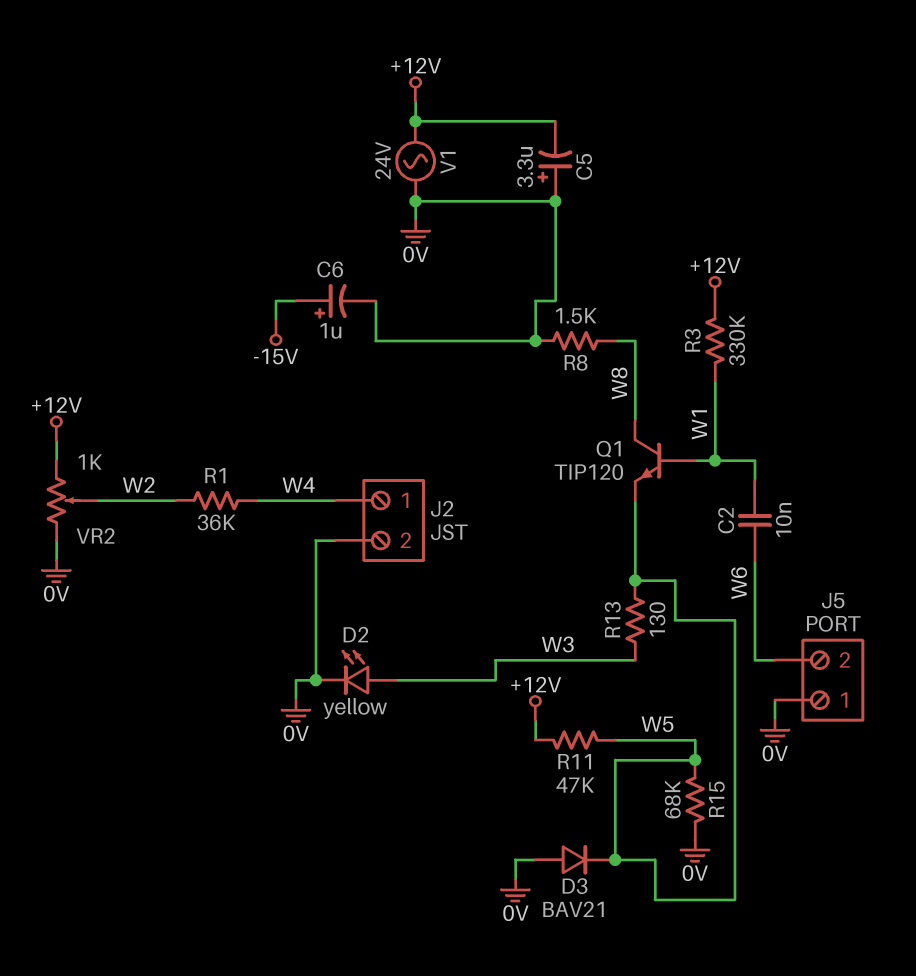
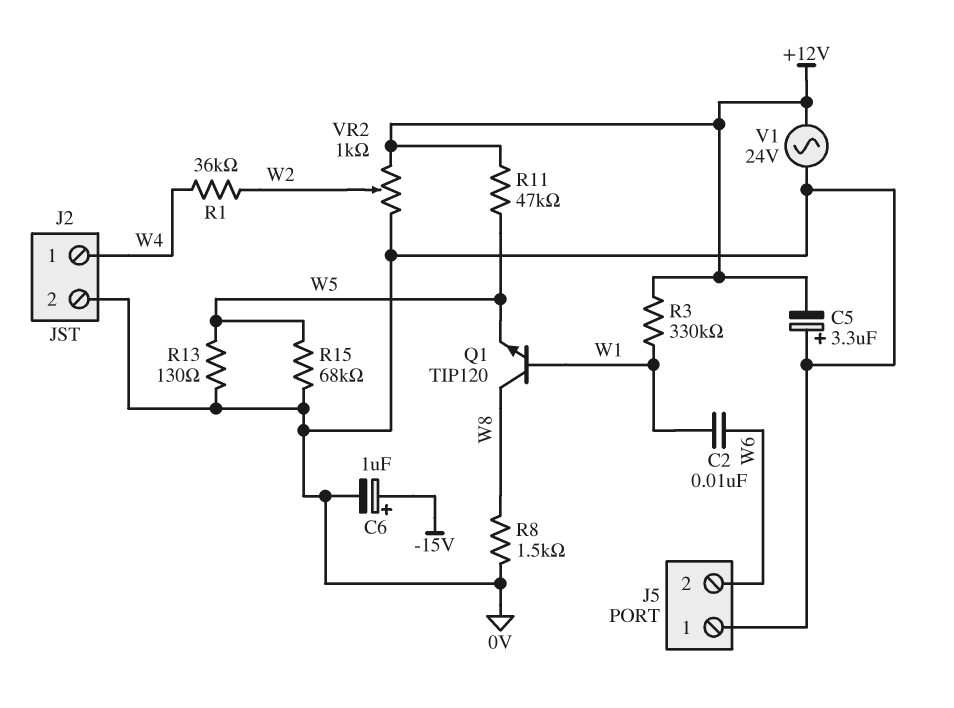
D2: LED yellow (A W3, K 0V) -> none
D3: diode BAV21 (A 0V, K W5) -> none
R13: 130 (W3, W5) -> 130 (0V, W5)

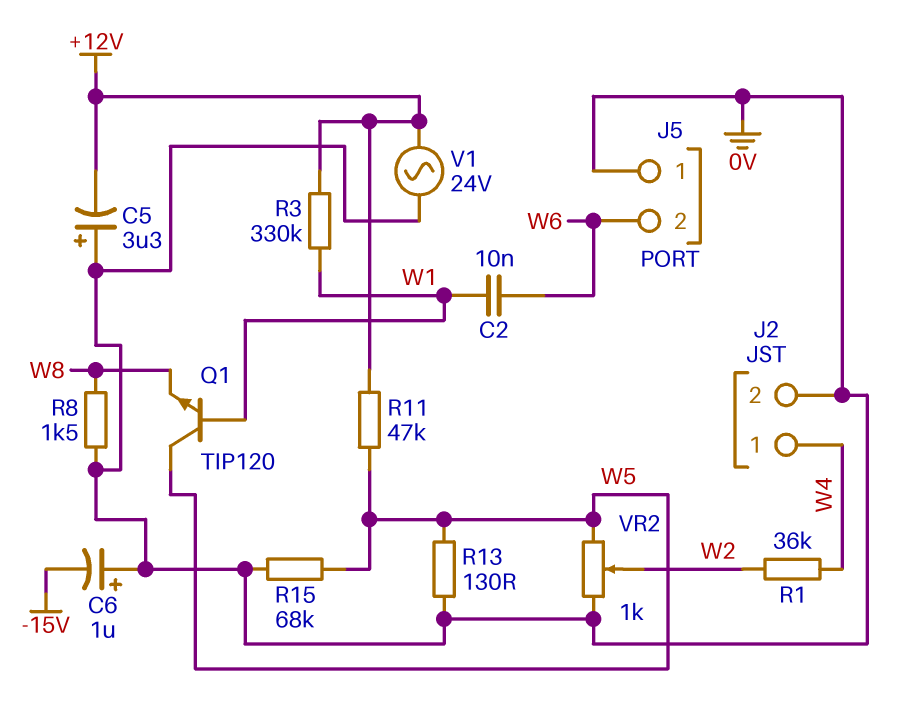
C6: 1uF (plus -15V, minus 0V) -> 1uF (plus 0V, minus -15V)
Q1: NPN TIP120 (B W1, C W8, E W5) -> NPN TIP120 (B W1, C W5, E W8)
VR2: 1k (+12V, 0V, wiper W2) -> 1k (0V, W5, wiper W2)

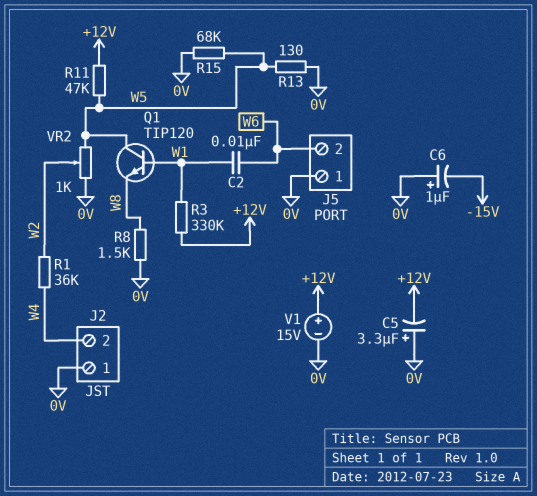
J2 pin 1: W4 -> 0V
J2 pin 2: 0V -> W4
V1: AC 24V (+12V, 0V) -> 15V (plus +12V, minus 0V)

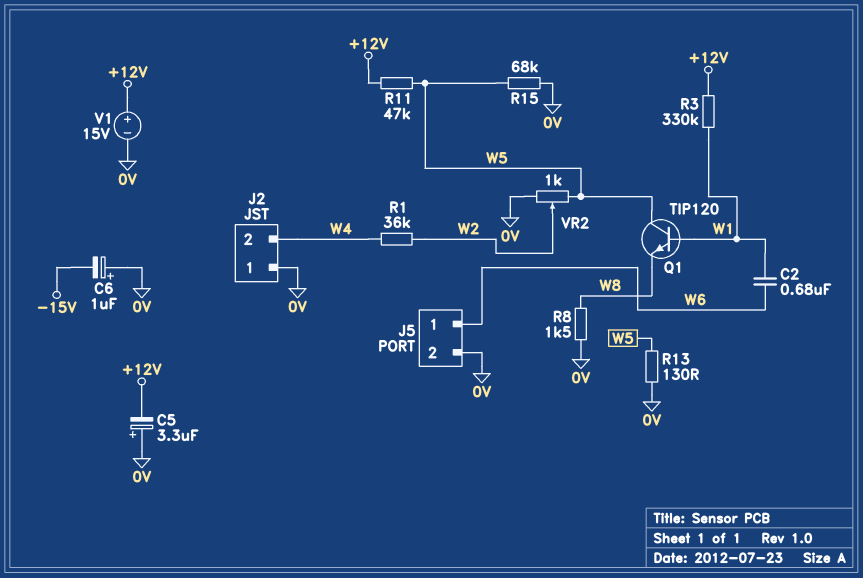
C2: 10nF (W1, W6) -> 680nF (W1, W6)
J5 pin 1: 0V -> W6
J5 pin 2: W6 -> 0V

